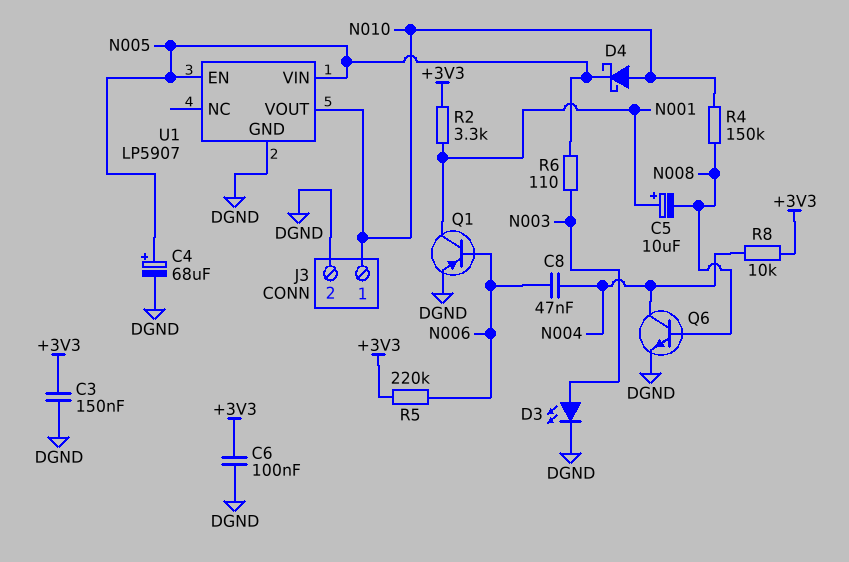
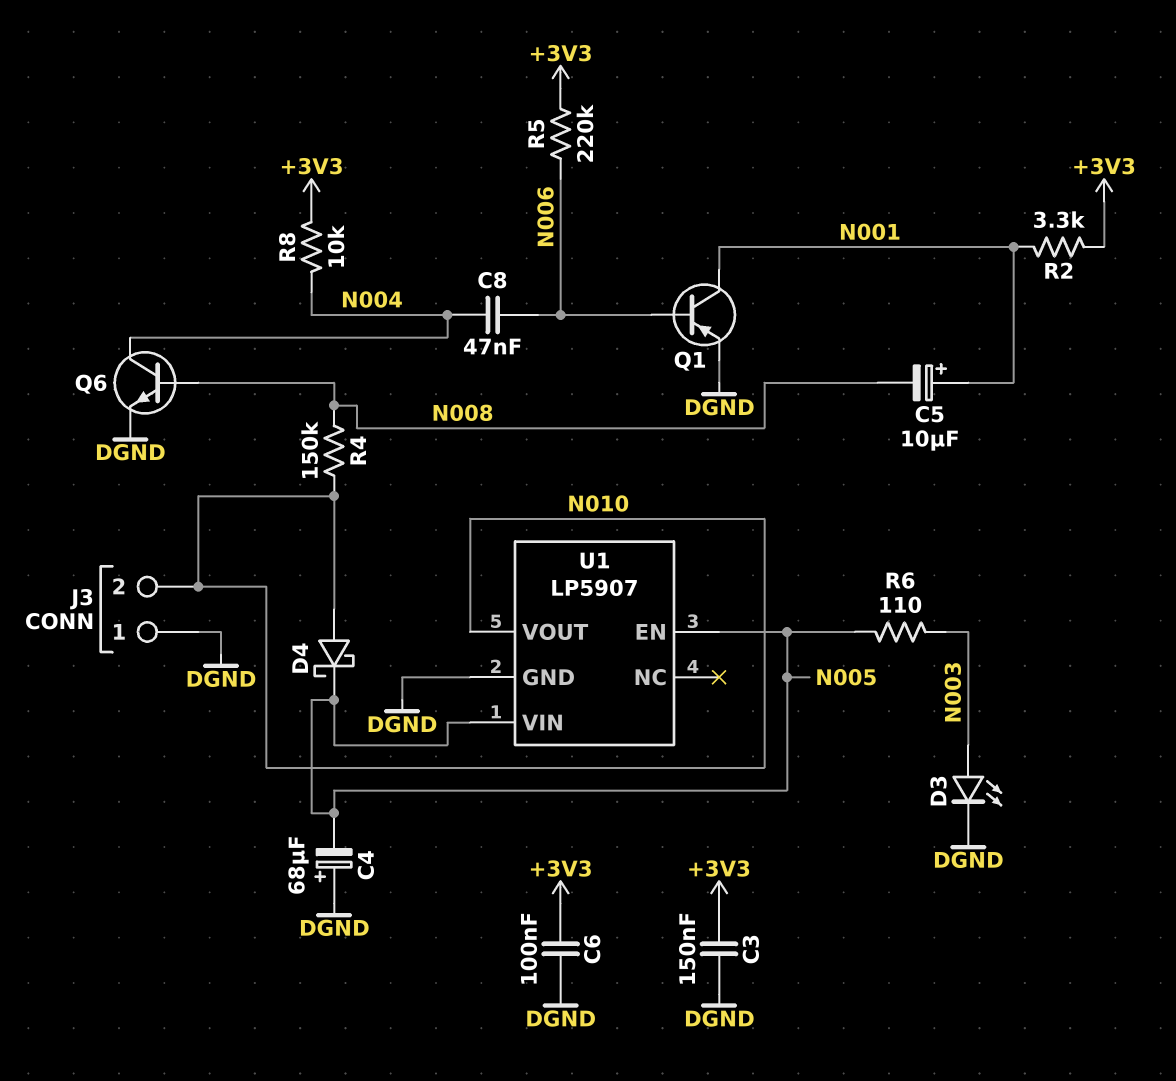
C4: 68uF (plus N005, minus DGND) -> 68uF (plus DGND, minus N005)
J3 pin 1: N010 -> DGND
J3 pin 2: DGND -> N010

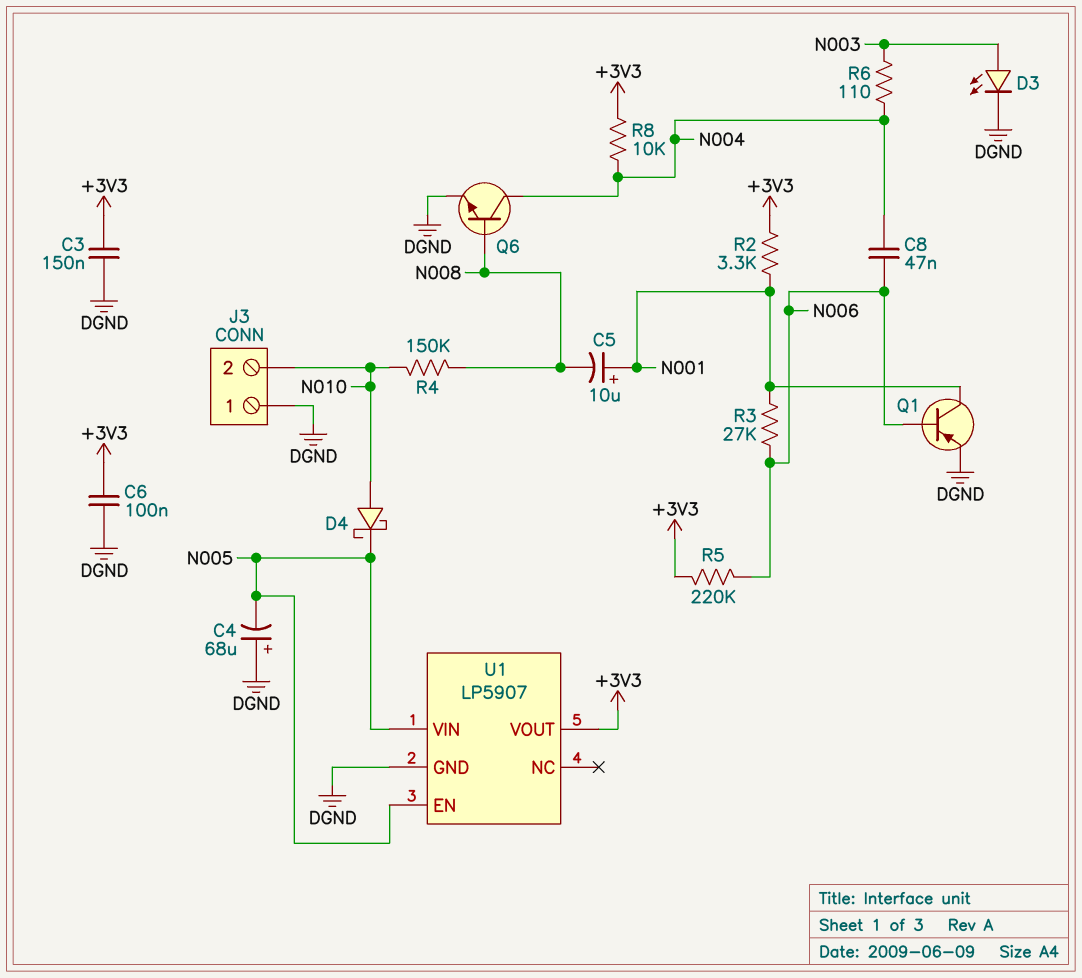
R3: none -> 27k (N001, N006)
R6: 110 (N003, N005) -> 110 (N003, N004)
U1 pin VOUT: N010 -> +3V3

